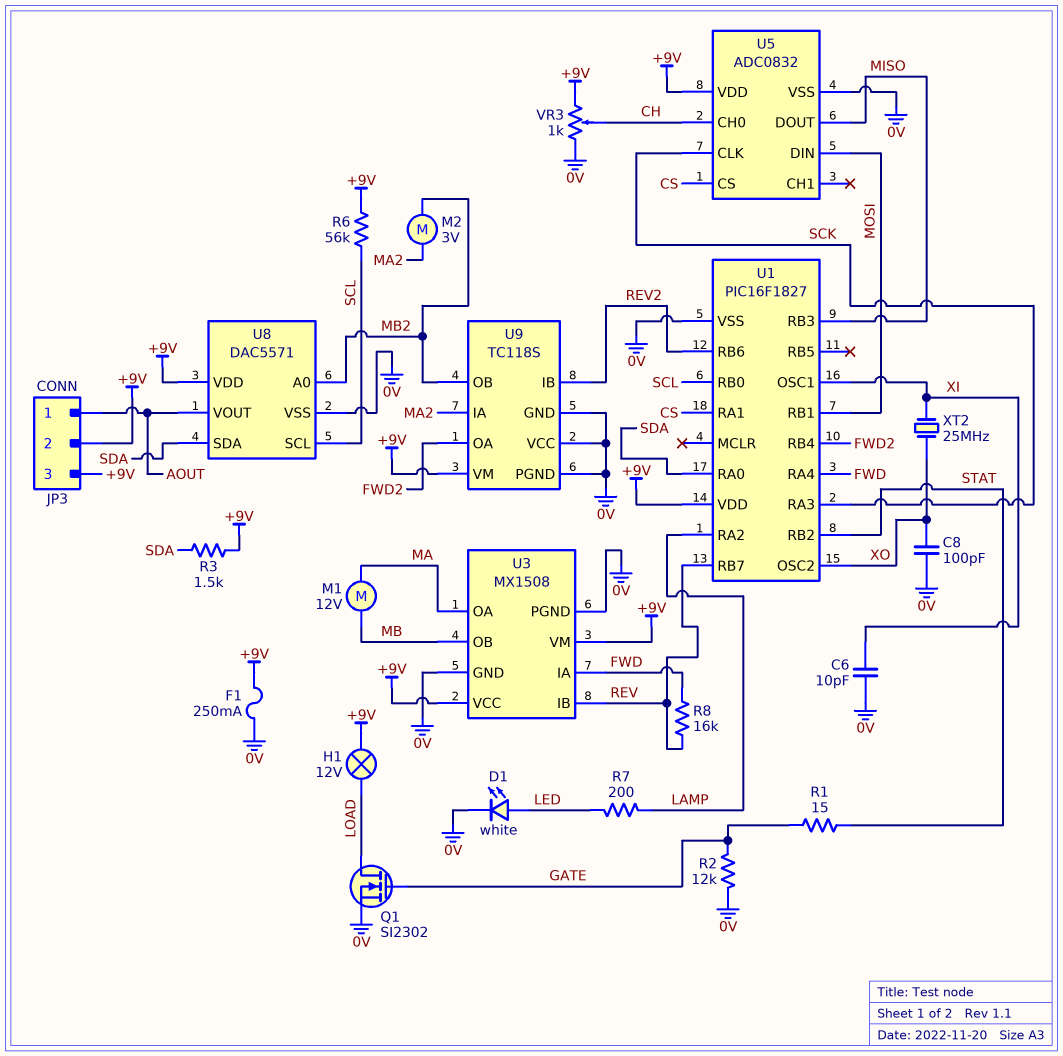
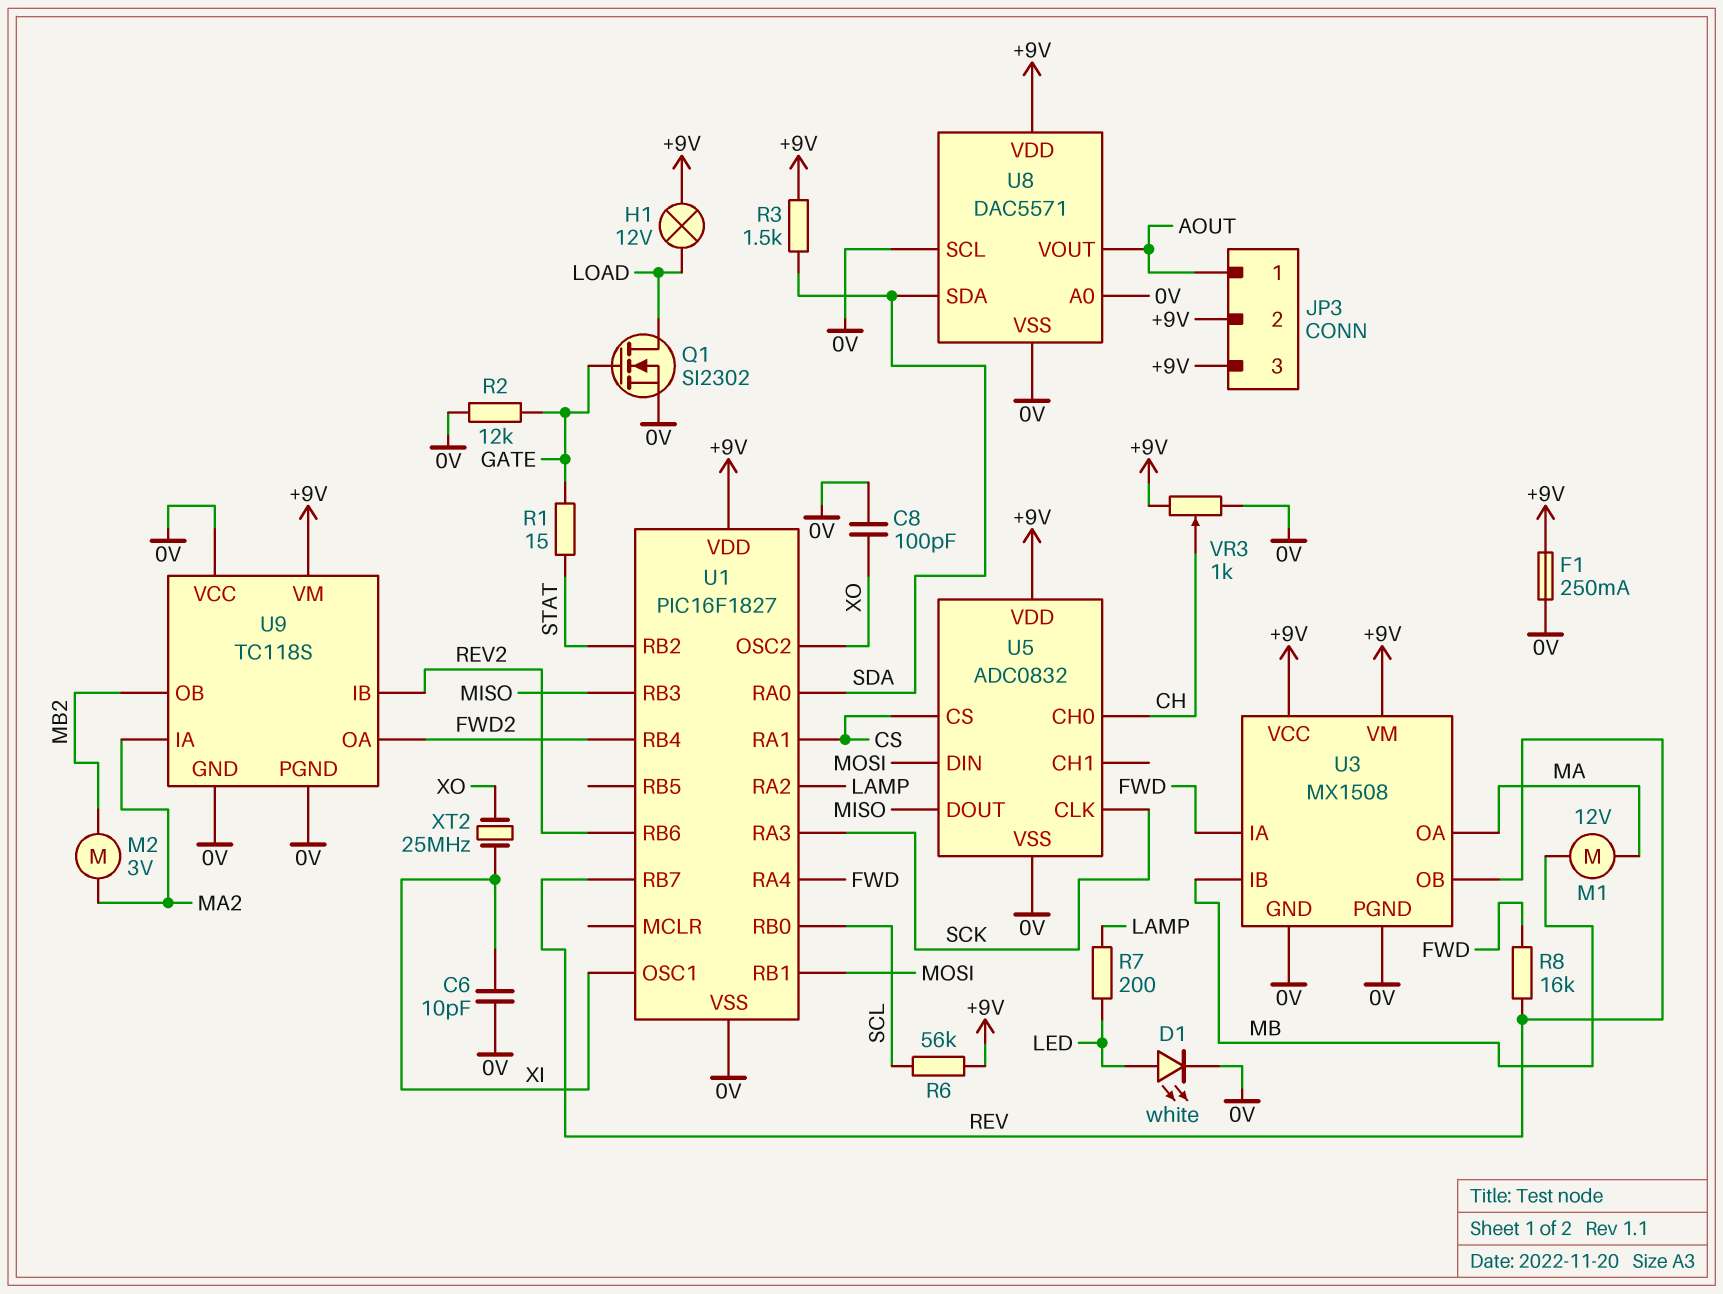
U3 pin IB: REV -> MB
U3 pin OB: MB -> REV
U8 pin A0: MB2 -> 0V
U8 pin SCL: SCL -> 0V

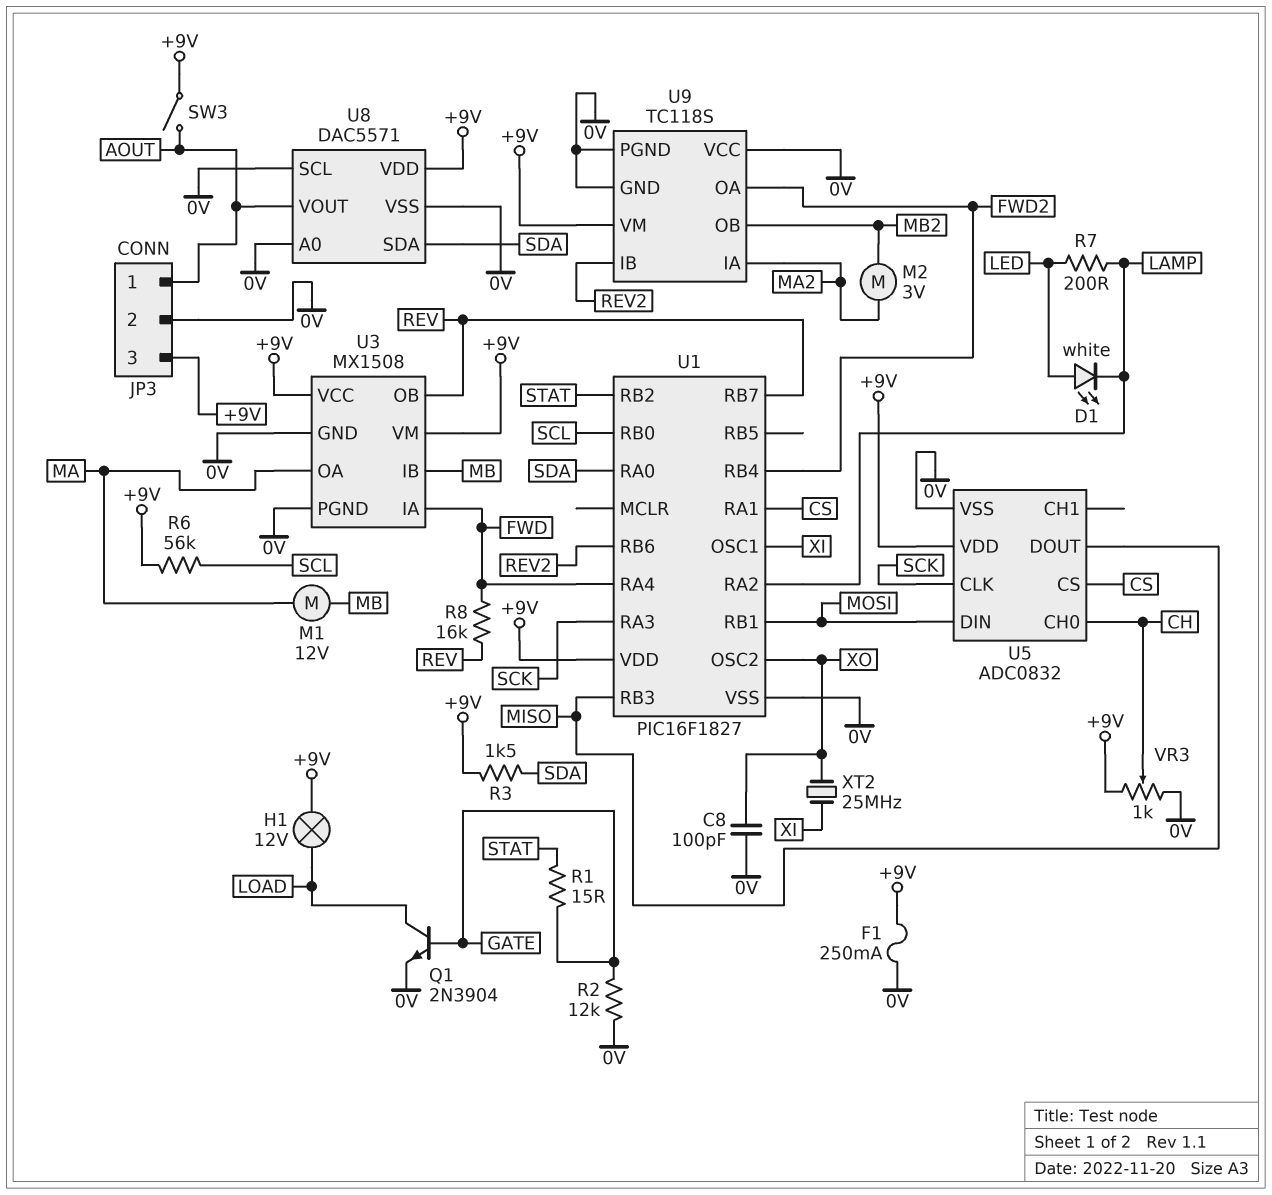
C6: 10pF (0V, XI) -> none
D1: LED white (A LED, K 0V) -> LED white (A LED, K LAMP)
JP3 pin 2: +9V -> 0V
Q1: NMOS SI2302 (G GATE, D LOAD, S 0V) -> NPN 2N3904 (B GATE, C LOAD, E 0V)
SW3: none -> switch (+9V, AOUT)

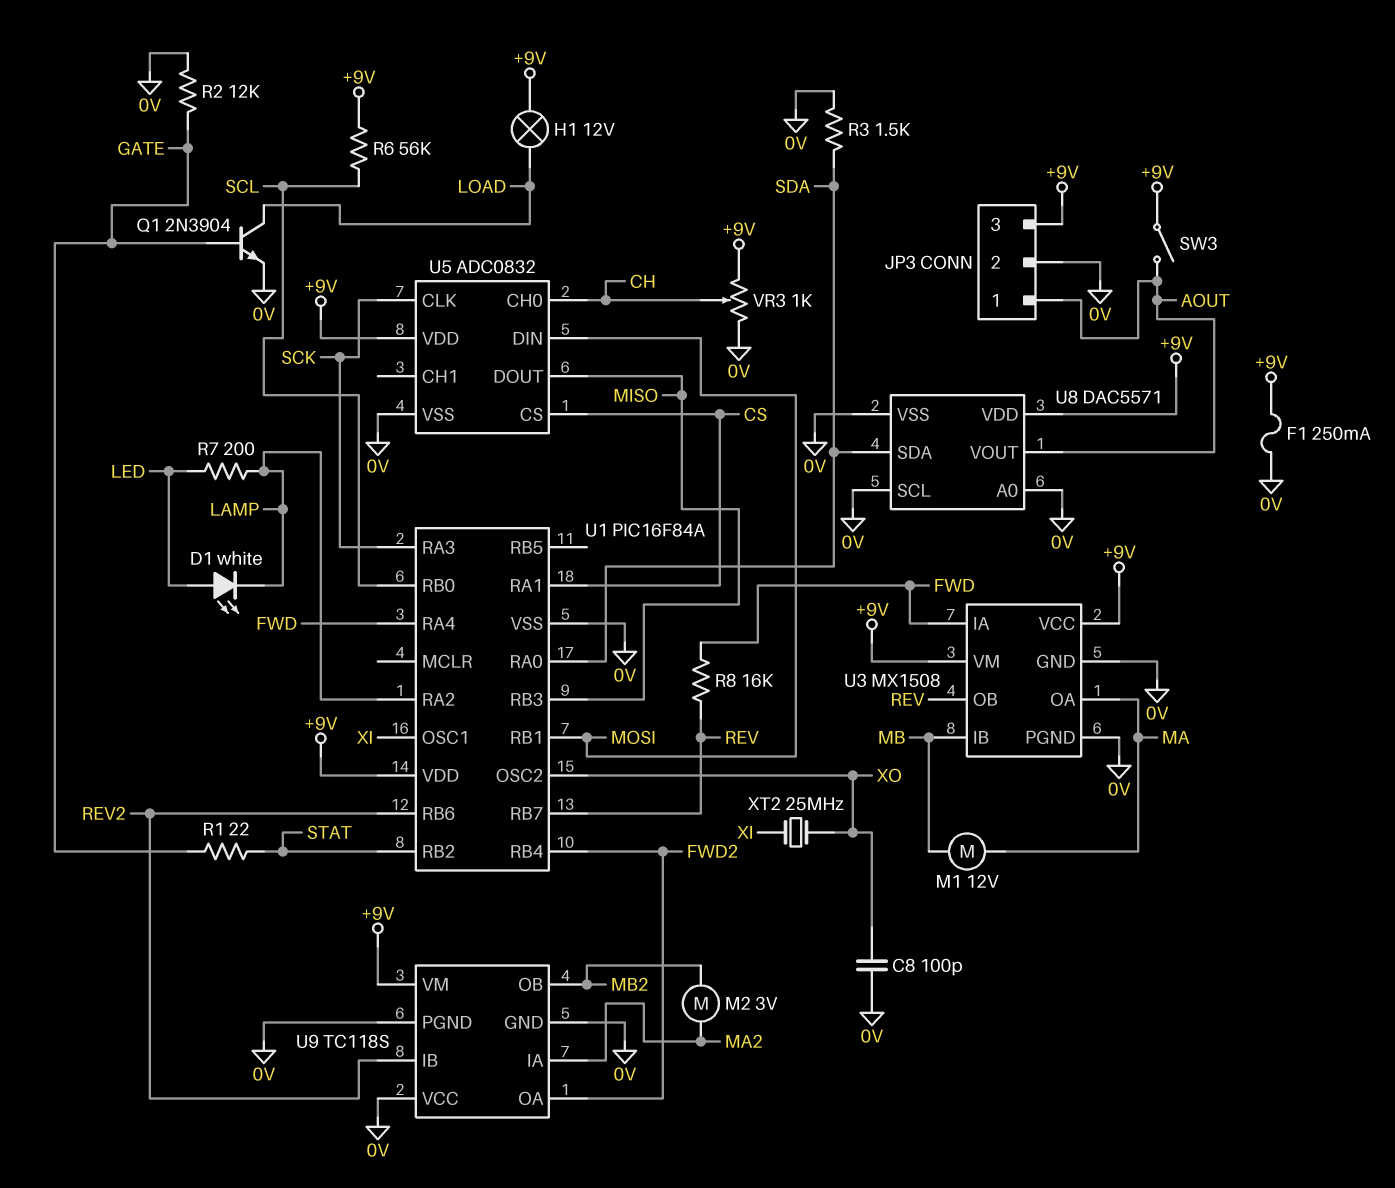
R1: 15 (GATE, STAT) -> 22 (GATE, STAT)
R3: 1.5k (+9V, SDA) -> 1.5k (0V, SDA)
U1: PIC16F1827 -> PIC16F84A

